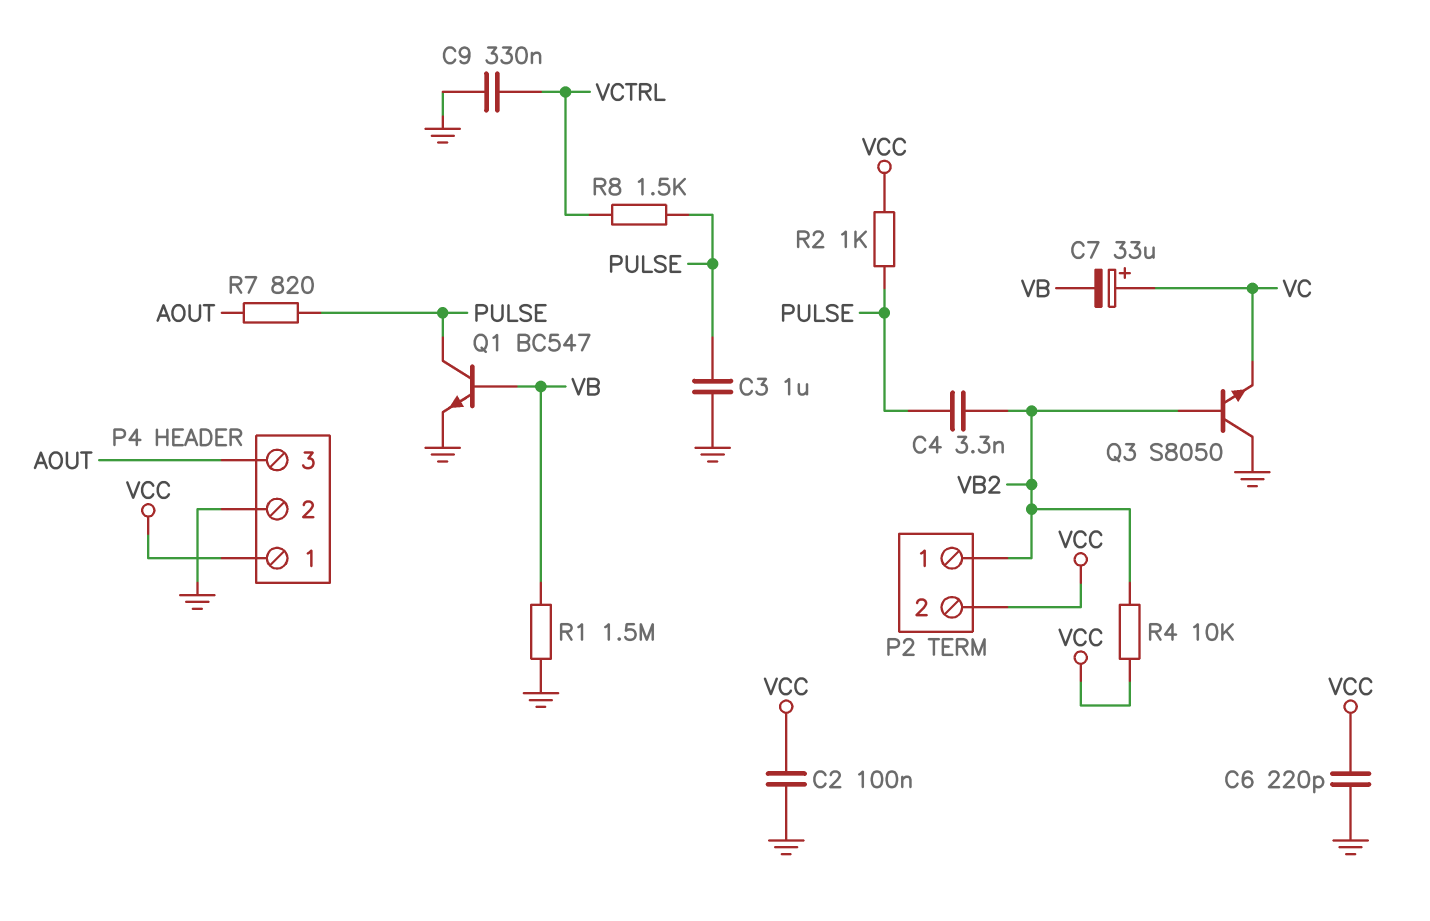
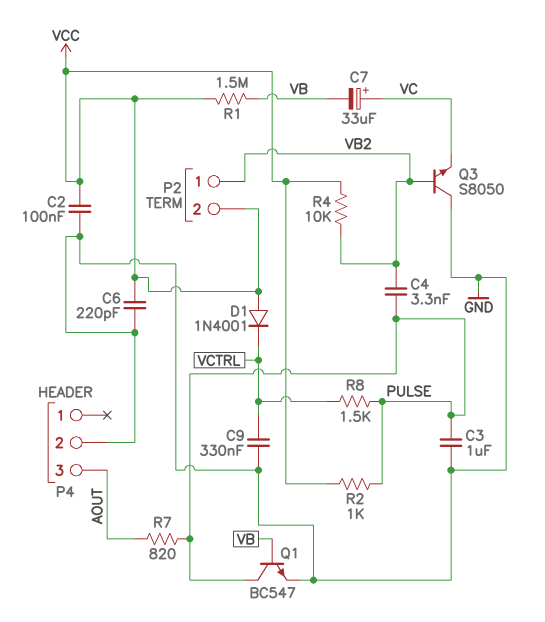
D1: none -> diode 1N4001 (A VCC, K VCTRL)
P4 pin 1: VCC -> none
R1: 1.5M (GND, VB) -> 1.5M (VB, VCC)

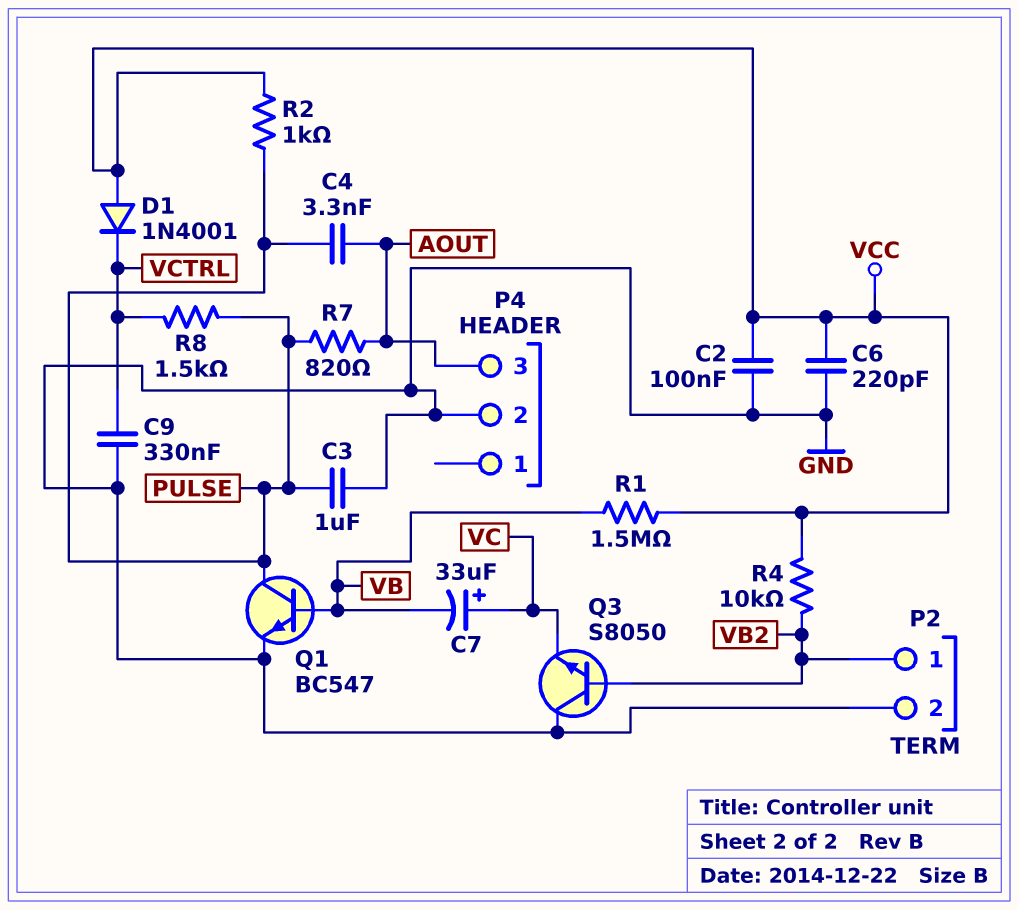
C4: 3.3nF (PULSE, VB2) -> 3.3nF (AOUT, PULSE)
P2 pin 2: VCC -> GND

